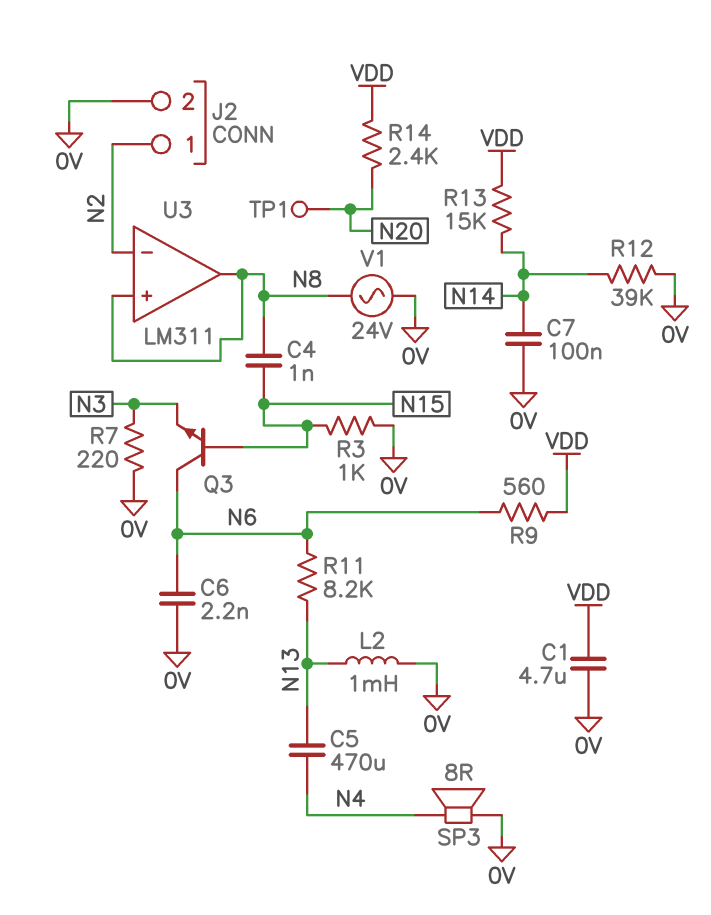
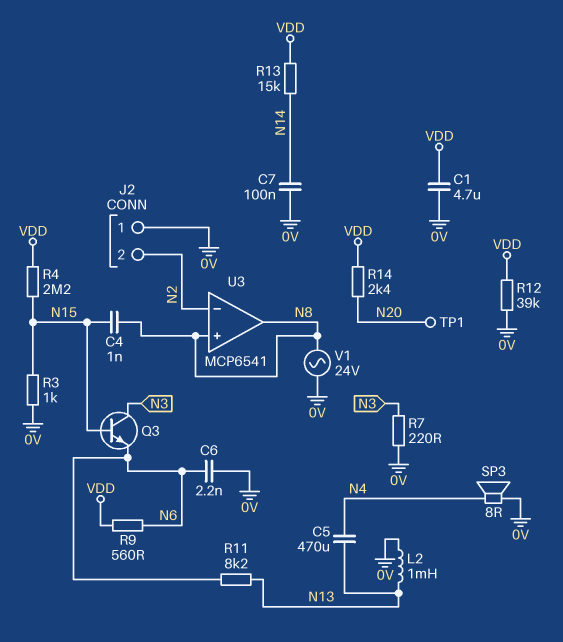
J2 pin 1: N2 -> 0V
J2 pin 2: 0V -> N2
Q3: NPN (B N15, C N6, E N3) -> NPN (B N15, C N3, E N6)
R4: none -> 2.2M (N15, VDD)
R12: 39k (0V, N14) -> 39k (0V, VDD)
U3: LM311 -> MCP6541

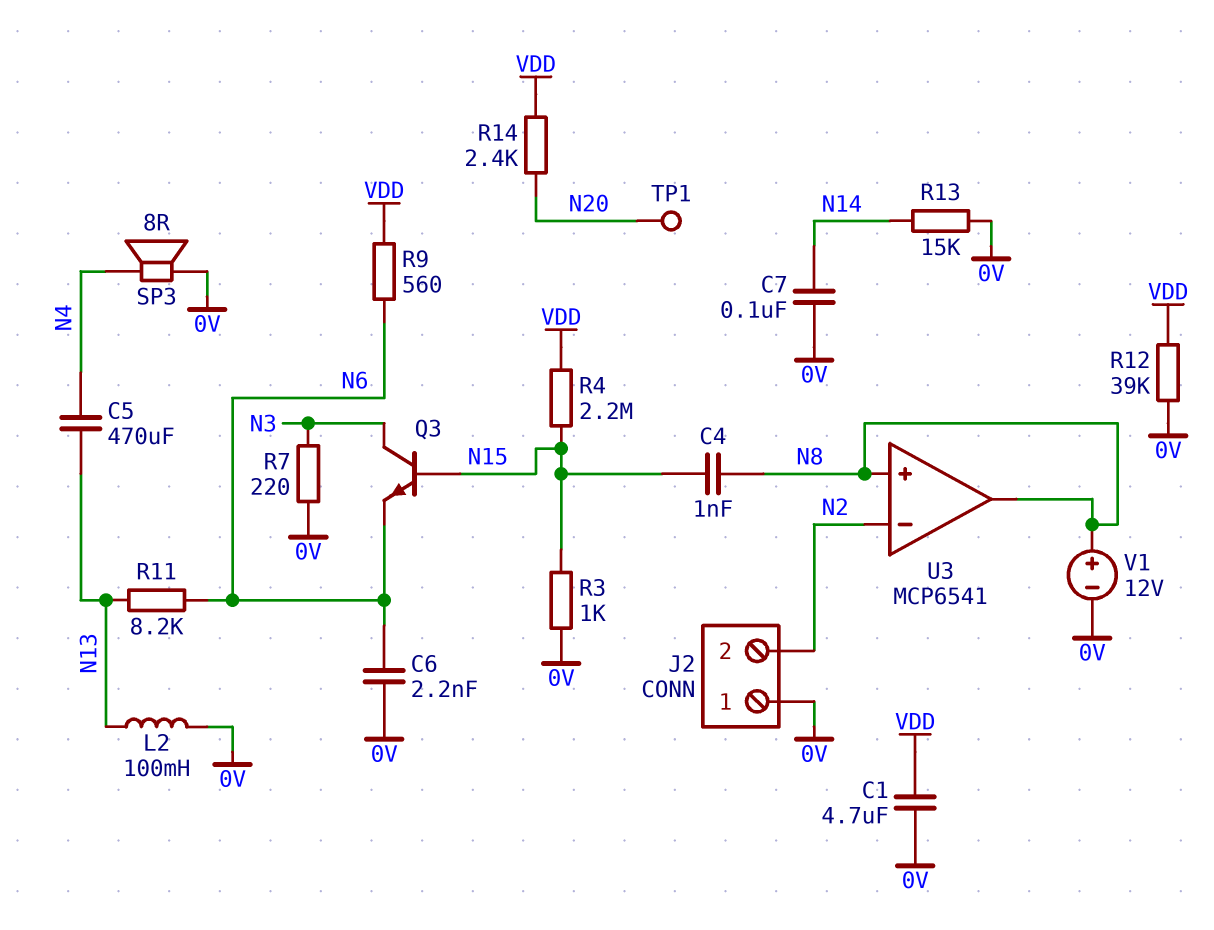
L2: 1mH (0V, N13) -> 100mH (0V, N13)
R13: 15k (N14, VDD) -> 15k (0V, N14)
V1: AC 24V (0V, N8) -> 12V (plus N8, minus 0V)

